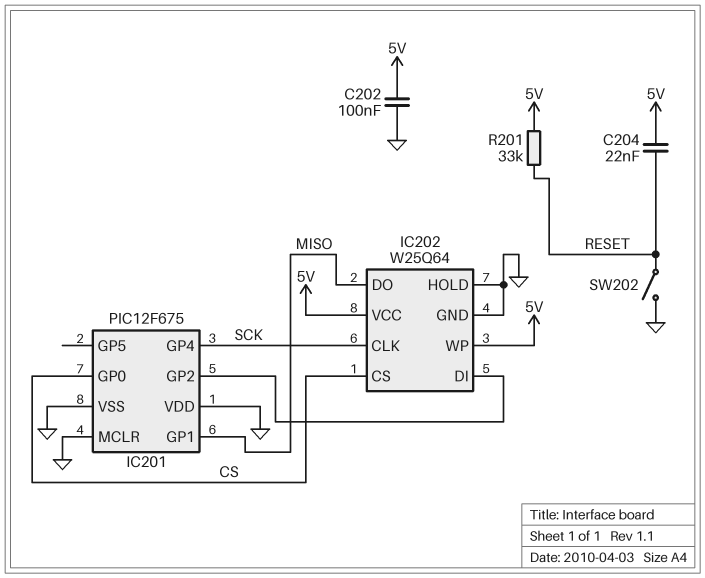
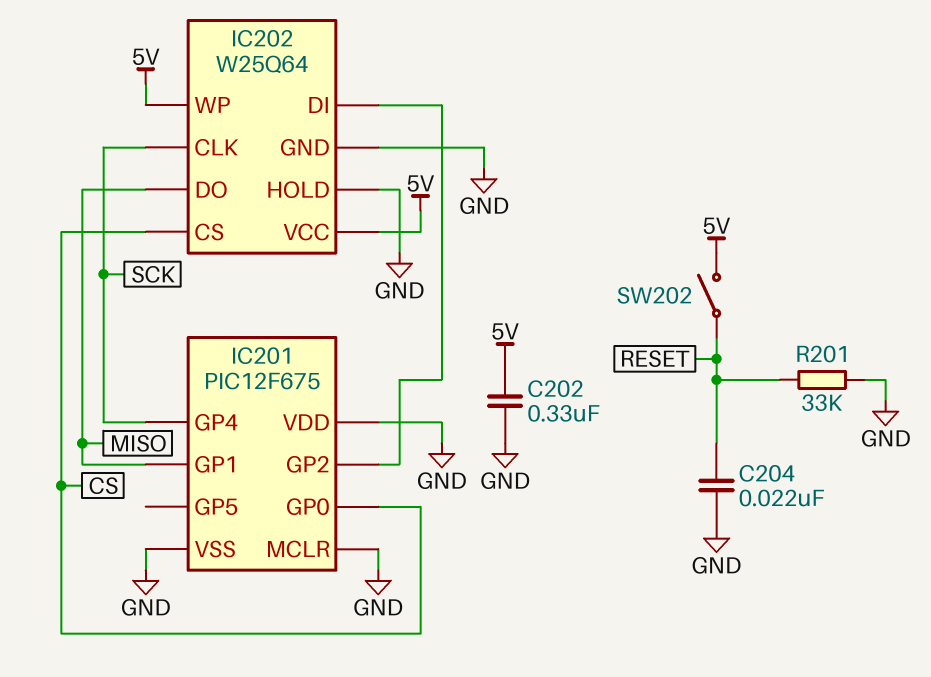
C202: 100nF (5V, GND) -> 330nF (5V, GND)
C204: 22nF (5V, RESET) -> 22nF (GND, RESET)
R201: 33k (5V, RESET) -> 33k (GND, RESET)
SW202: switch (GND, RESET) -> switch (5V, RESET)

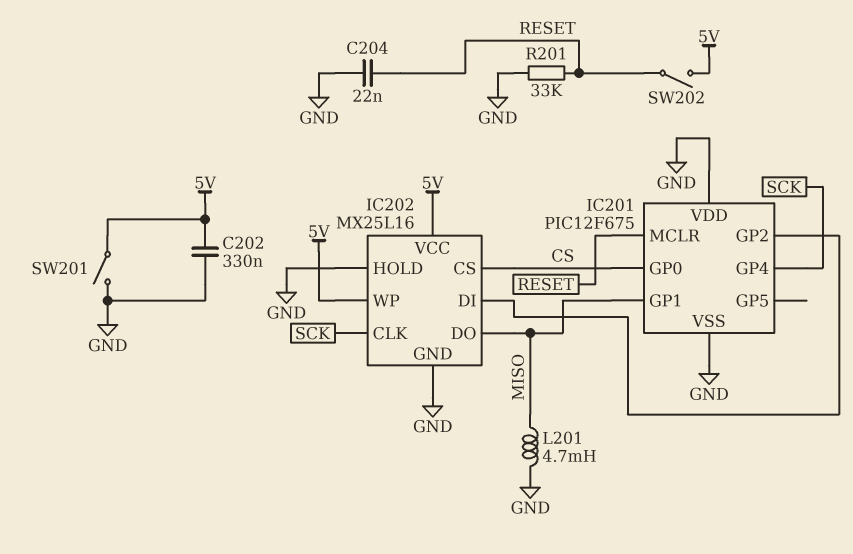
IC201 pin MCLR: GND -> RESET
IC202: W25Q64 -> MX25L16
L201: none -> 4.7mH (GND, MISO)
SW201: none -> switch (5V, GND)

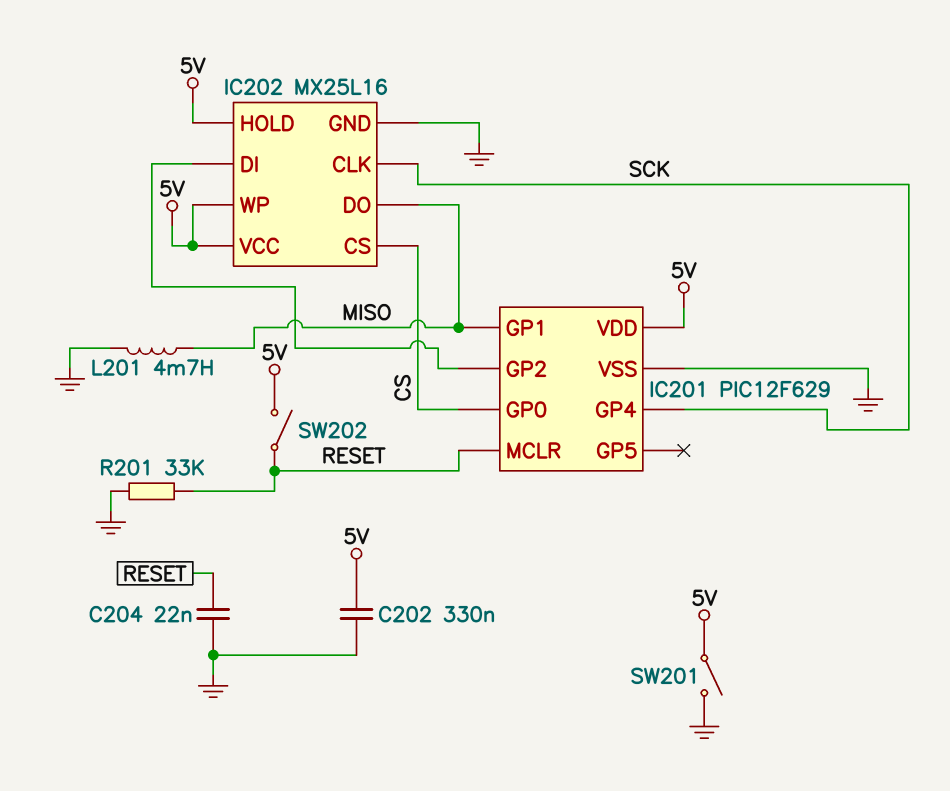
IC201: PIC12F675 -> PIC12F629
IC201 pin VDD: GND -> 5V
IC202 pin HOLD: GND -> 5V

